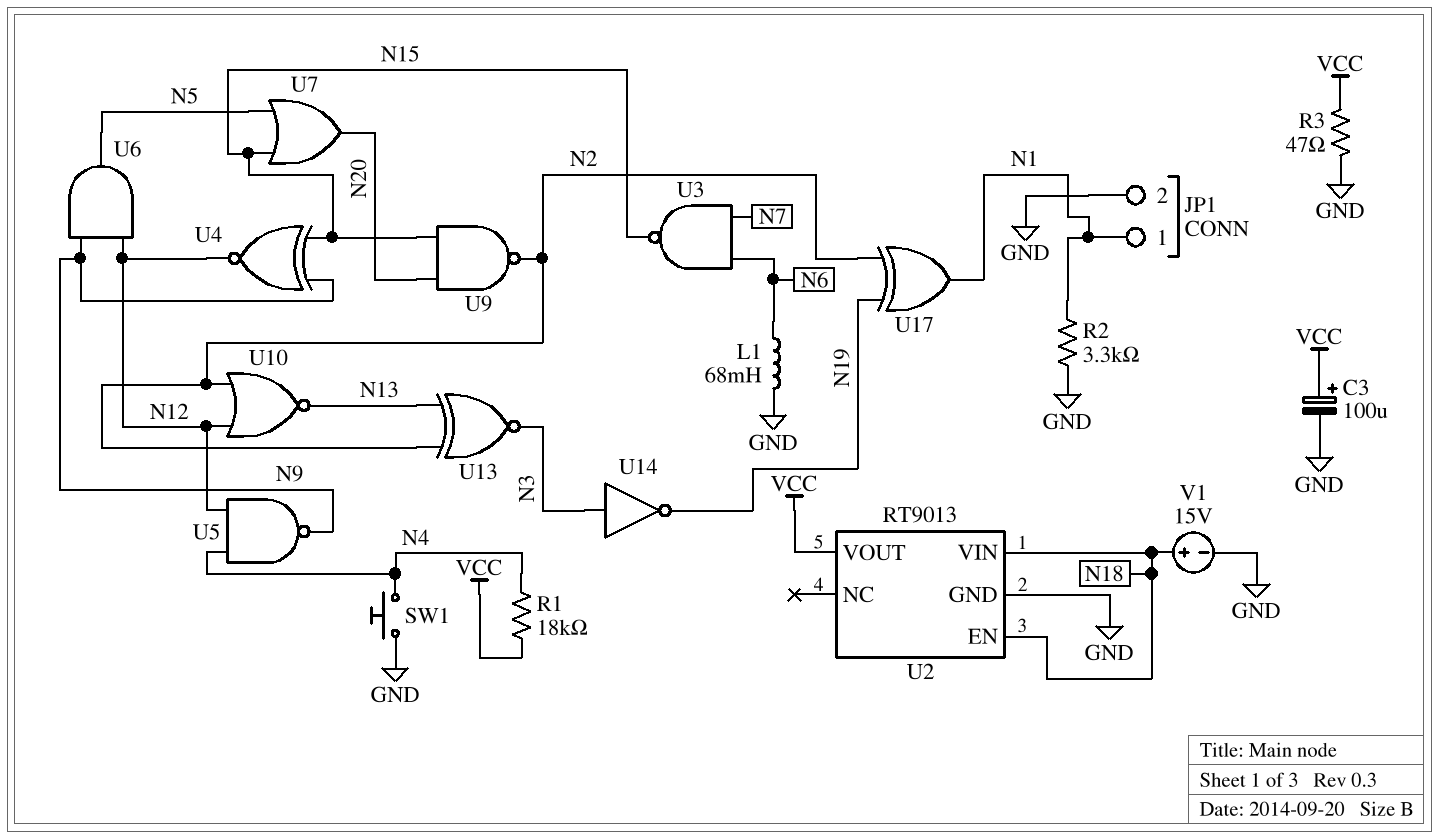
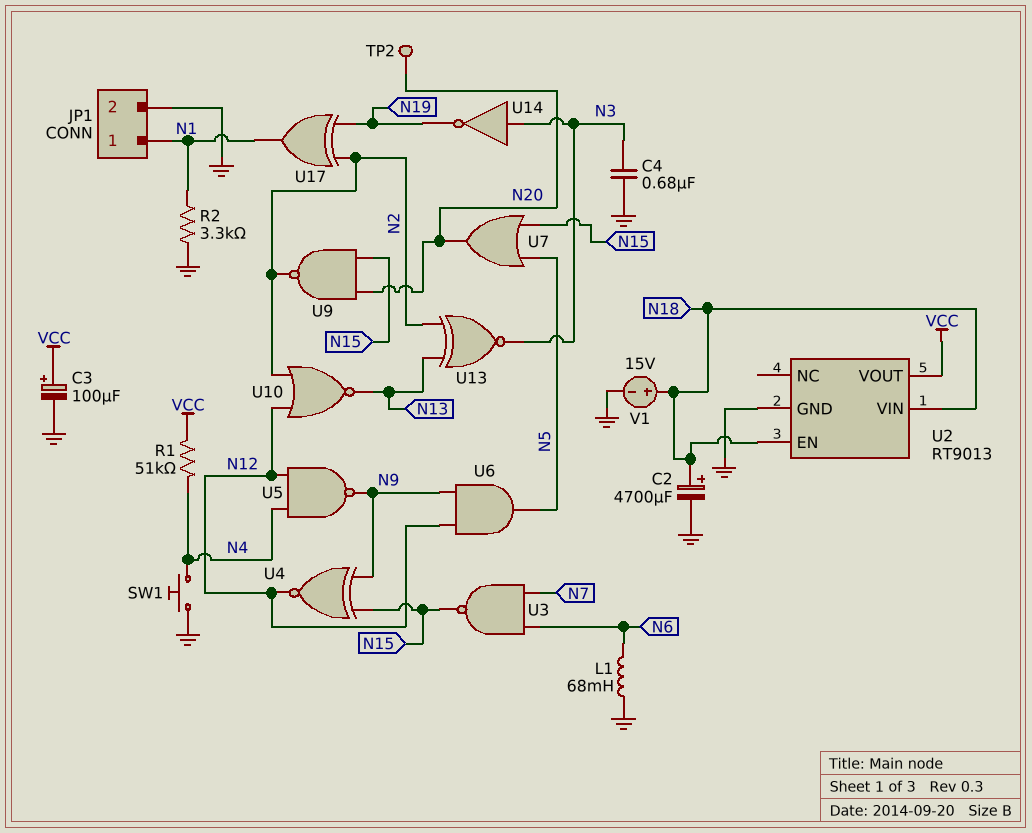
C2: none -> 4700uF (plus N18, minus GND)
C4: none -> 680nF (GND, N3)
R1: 18k (N4, VCC) -> 51k (N4, VCC)
R3: 47 (GND, VCC) -> none
TP2: none -> test point (N20)

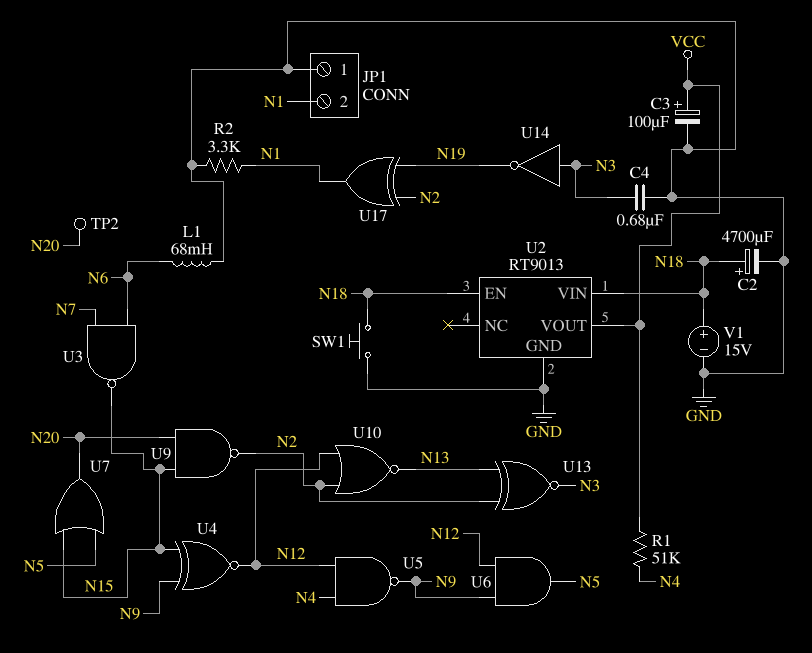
JP1 pin 1: N1 -> GND
JP1 pin 2: GND -> N1
SW1: button (GND, N4) -> button (GND, N18)

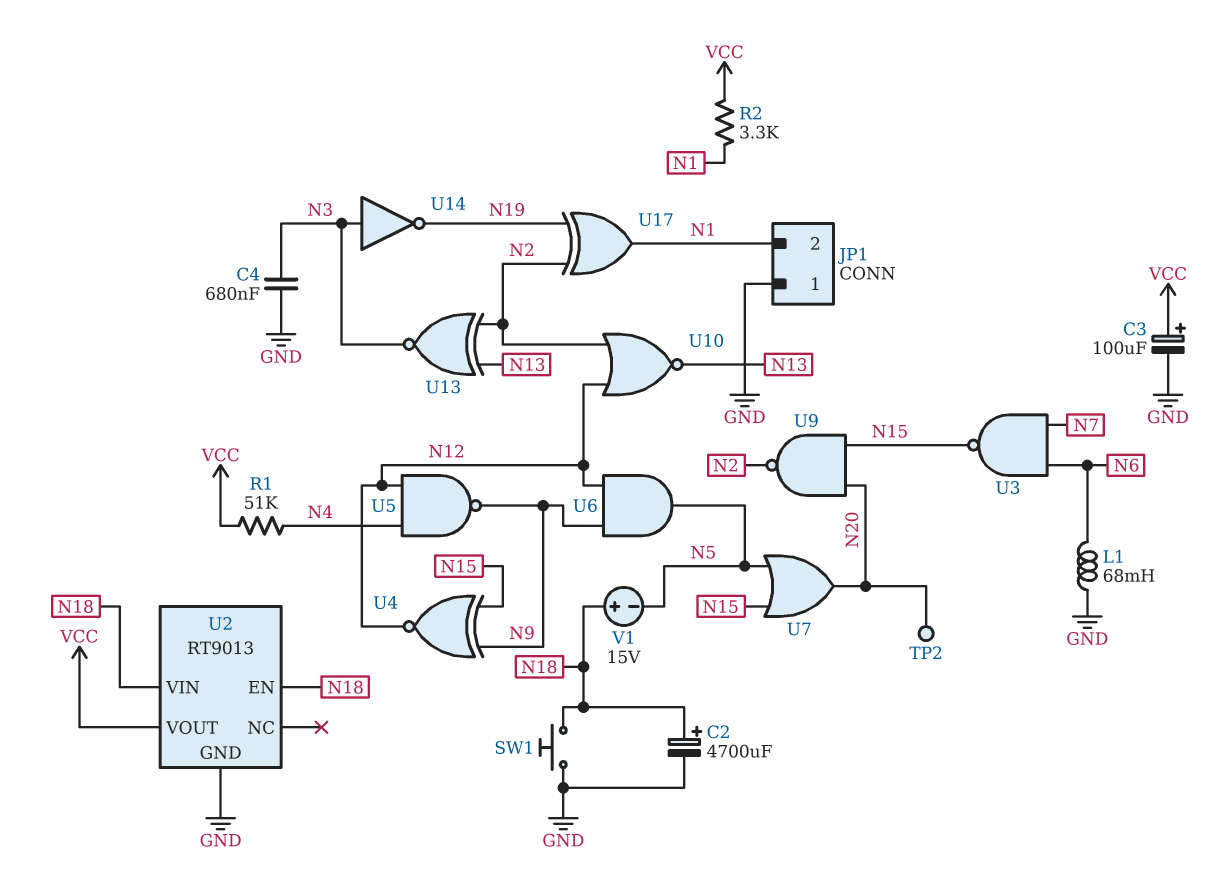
R2: 3.3k (GND, N1) -> 3.3k (N1, VCC)
V1: 15V (plus N18, minus GND) -> 15V (plus N18, minus N5)

